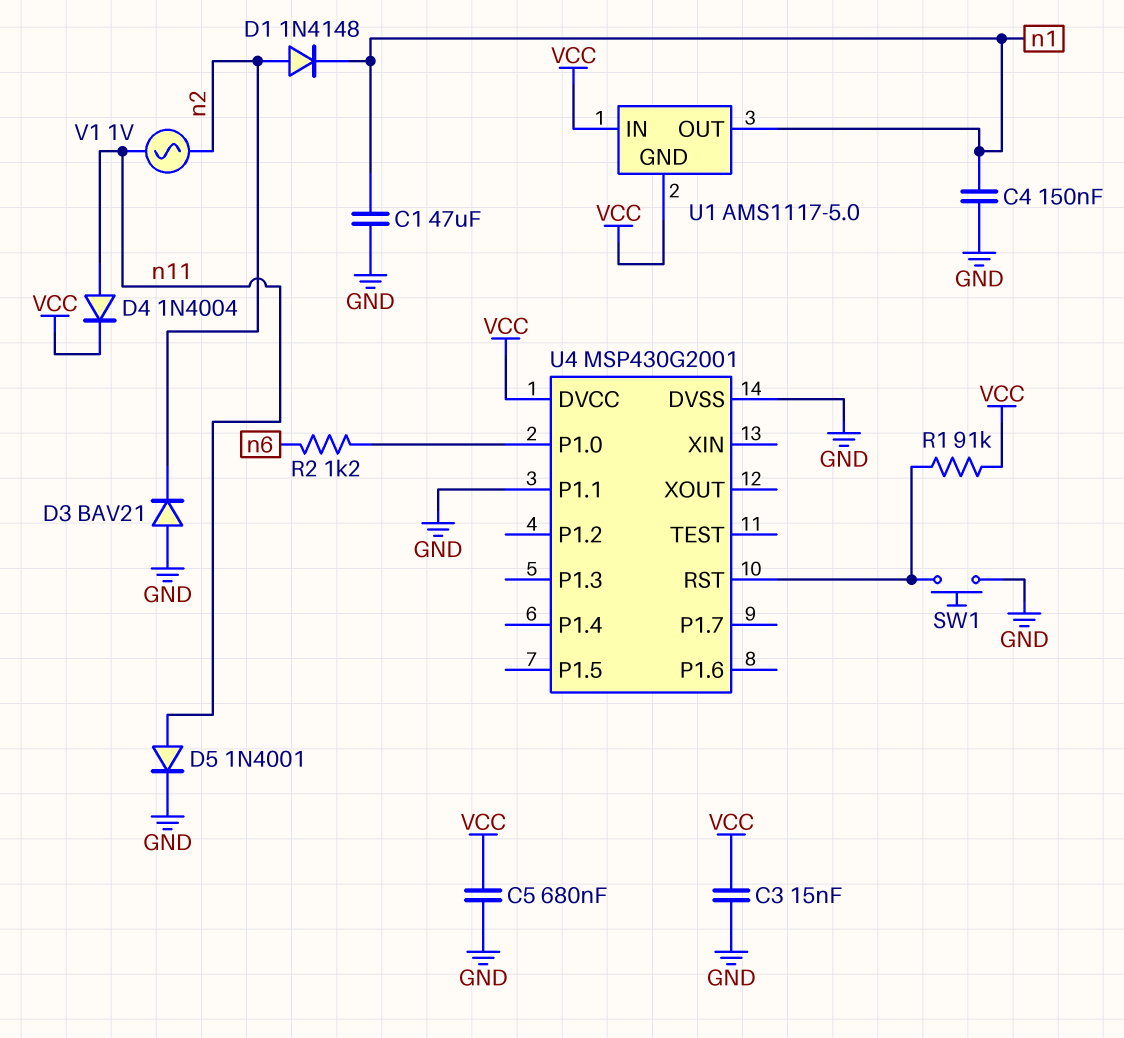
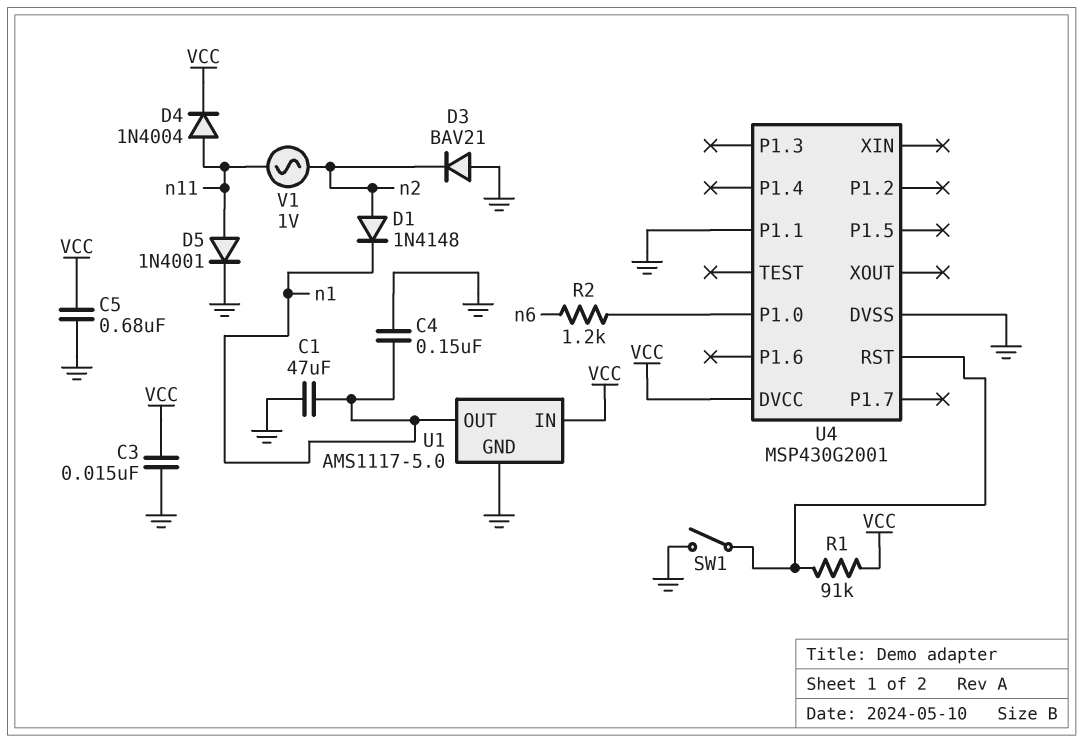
SW1: button (GND, U4/RST) -> switch (GND, U4/RST)
U1 pin GND: VCC -> GND

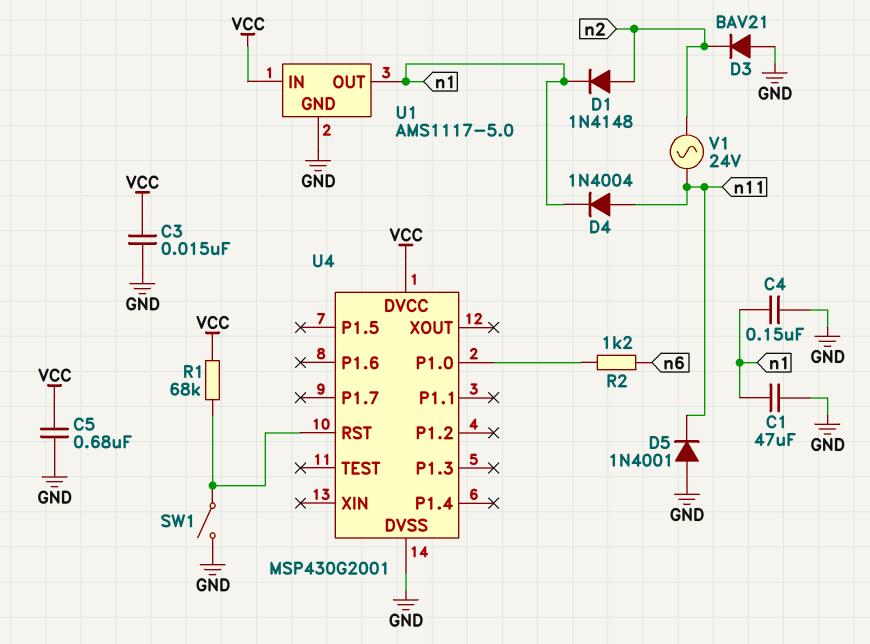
D4: diode 1N4004 (A n11, K VCC) -> diode 1N4004 (A n11, K n1)
D5: diode 1N4001 (A n11, K GND) -> diode 1N4001 (A GND, K n11)
R1: 91k (U4/RST, VCC) -> 68k (U4/RST, VCC)
U4 pin P1.1: GND -> none
V1: AC 1V (n2, n11) -> AC 24V (n2, n11)

